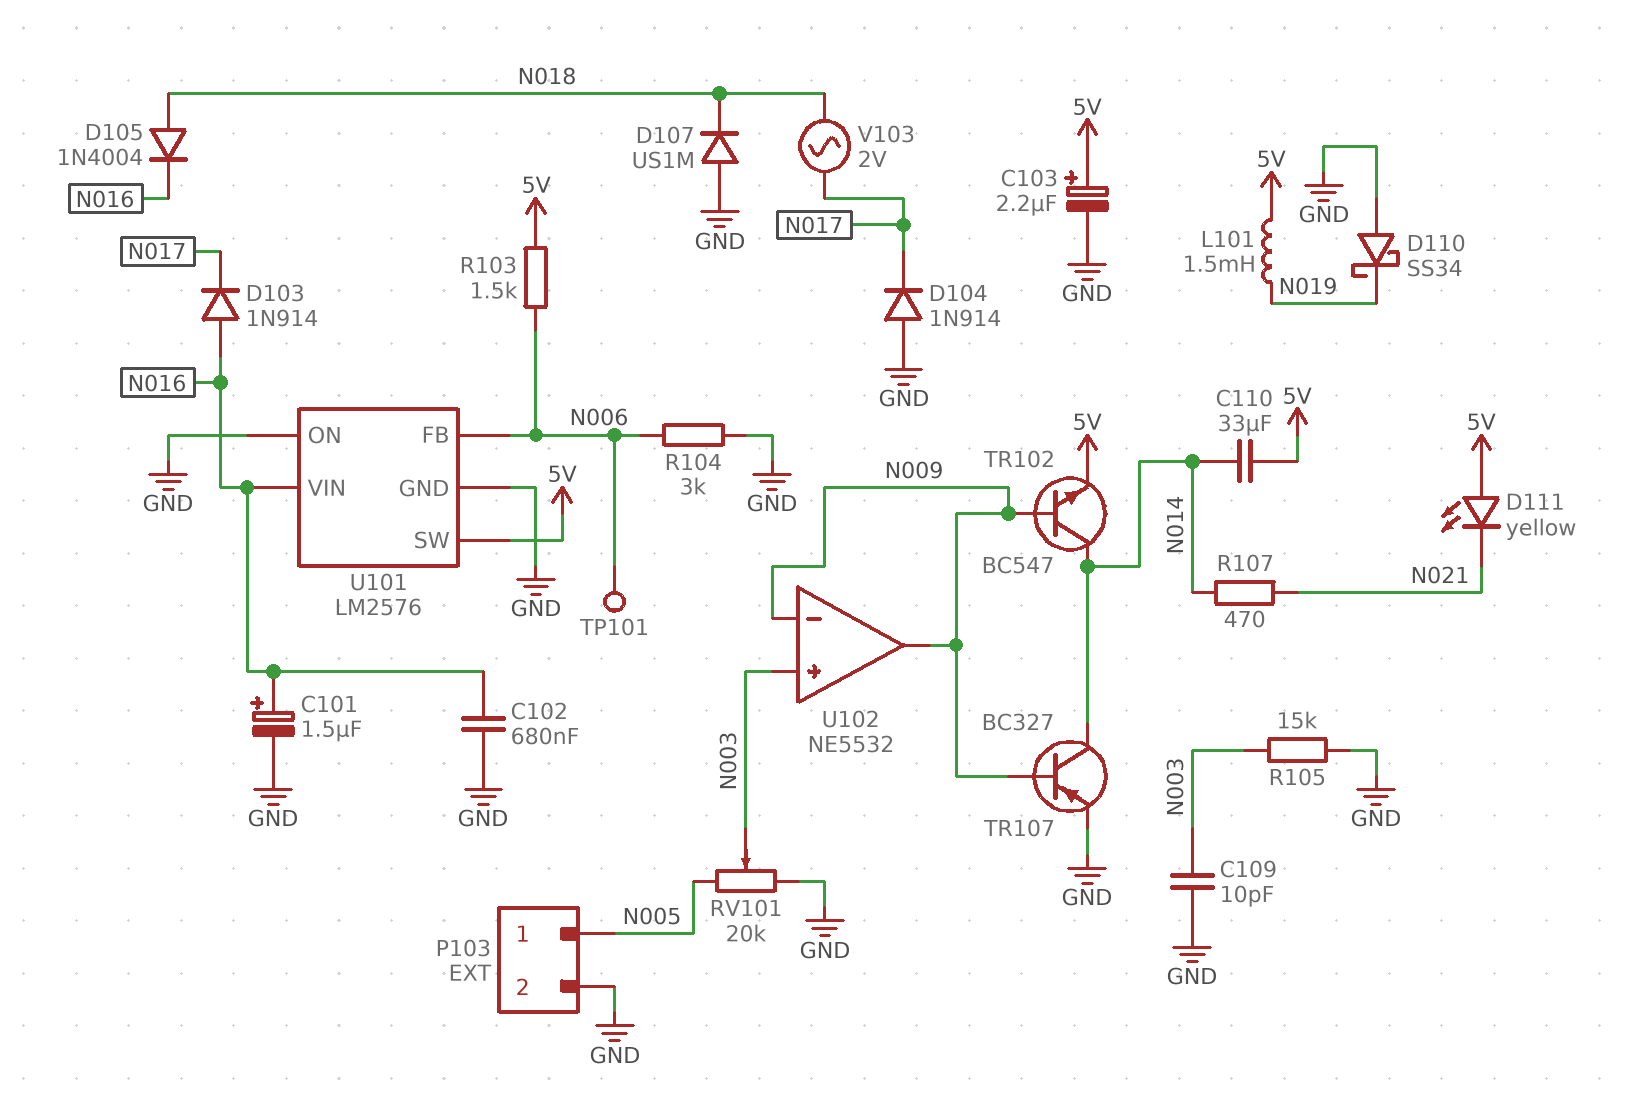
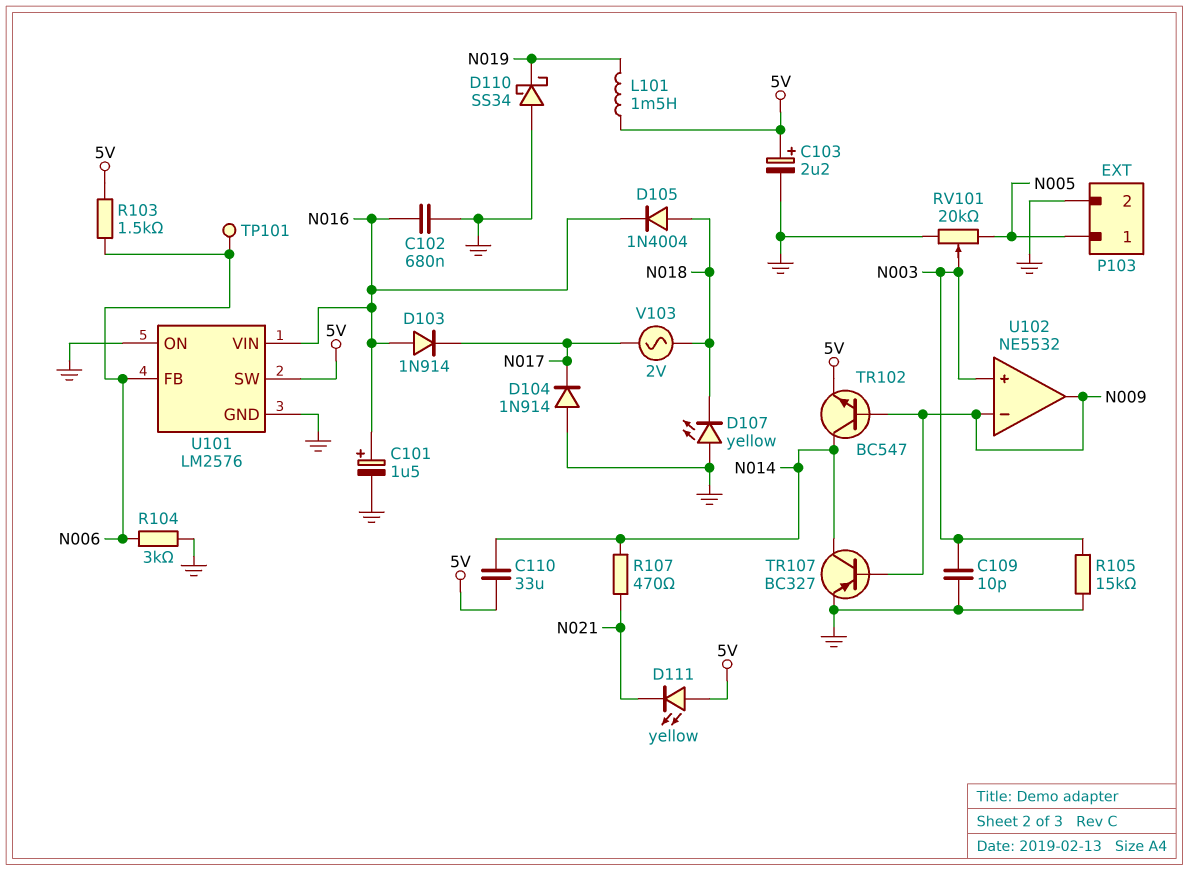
D107: diode US1M (A GND, K N018) -> LED yellow (A GND, K N018)

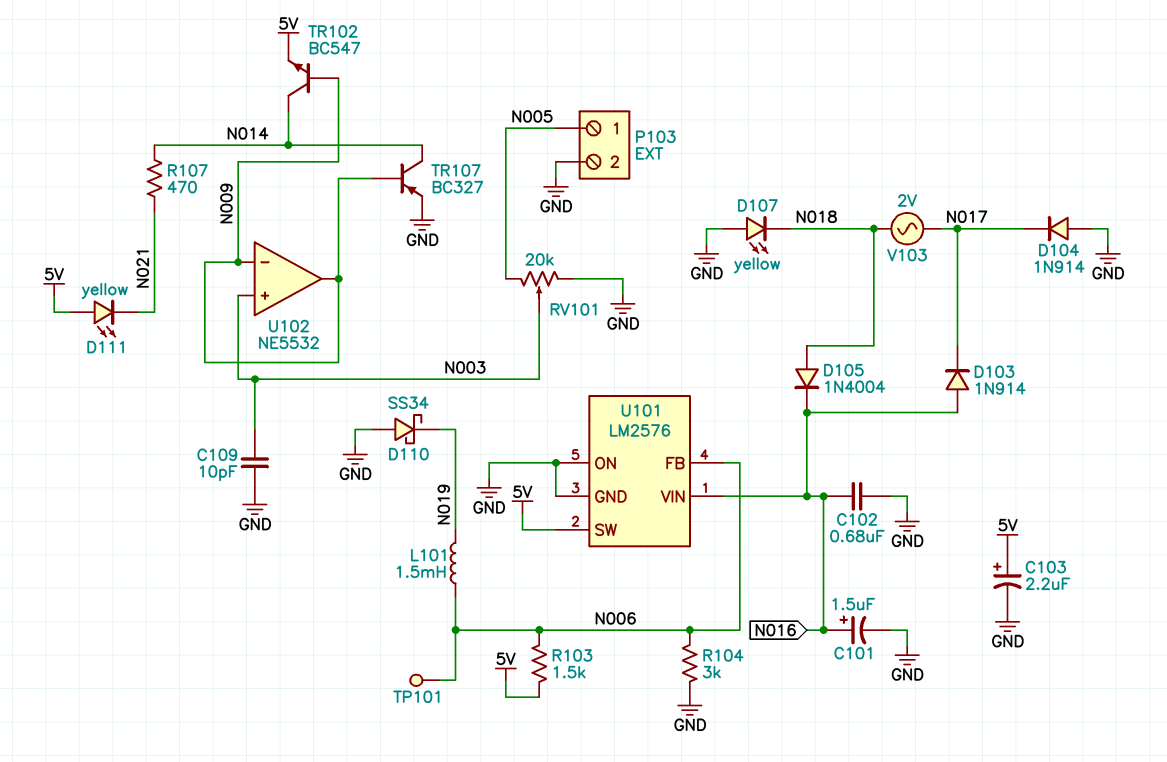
C110: 33uF (5V, N014) -> none
L101: 1.5mH (5V, N019) -> 1.5mH (N006, N019)
R105: 15k (GND, N003) -> none

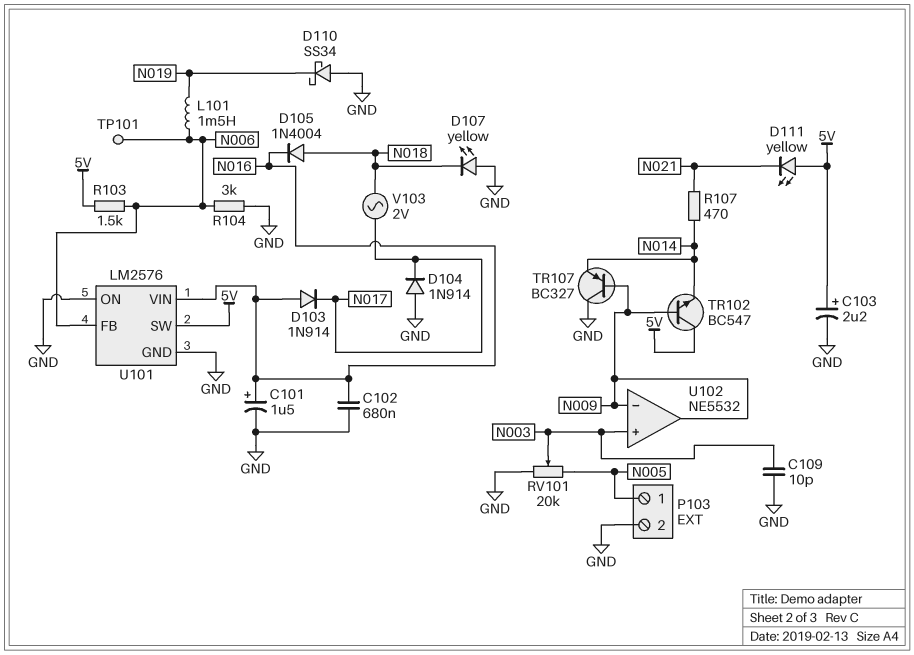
TR102: NPN BC547 (B N009, C N014, E 5V) -> NPN BC547 (B N009, C 5V, E N014)
TR107: PNP BC327 (B N009, C N014, E GND) -> PNP BC327 (B N009, C GND, E N014)

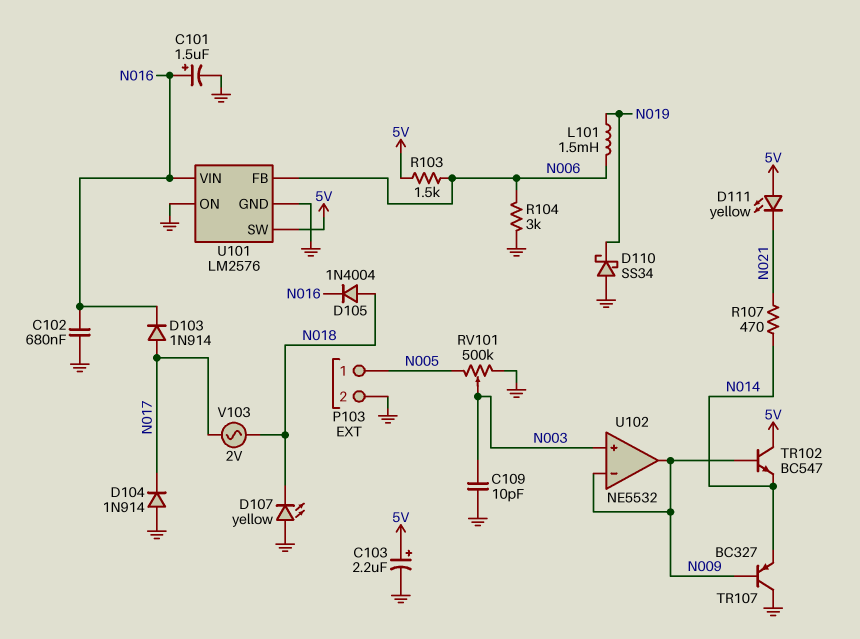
D103: diode 1N914 (A N016, K N017) -> diode 1N914 (A N017, K N016)
RV101: 20k (GND, N005, wiper N003) -> 500k (GND, N005, wiper N003)
TP101: test point (N006) -> none

